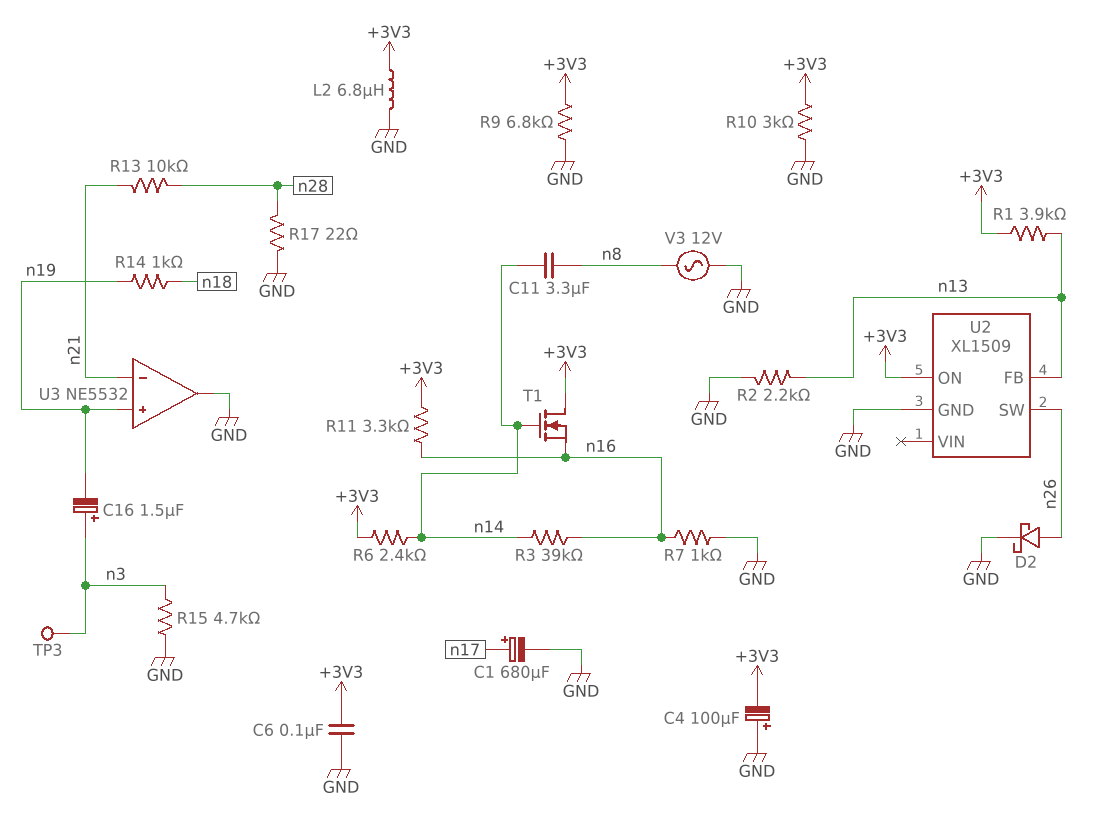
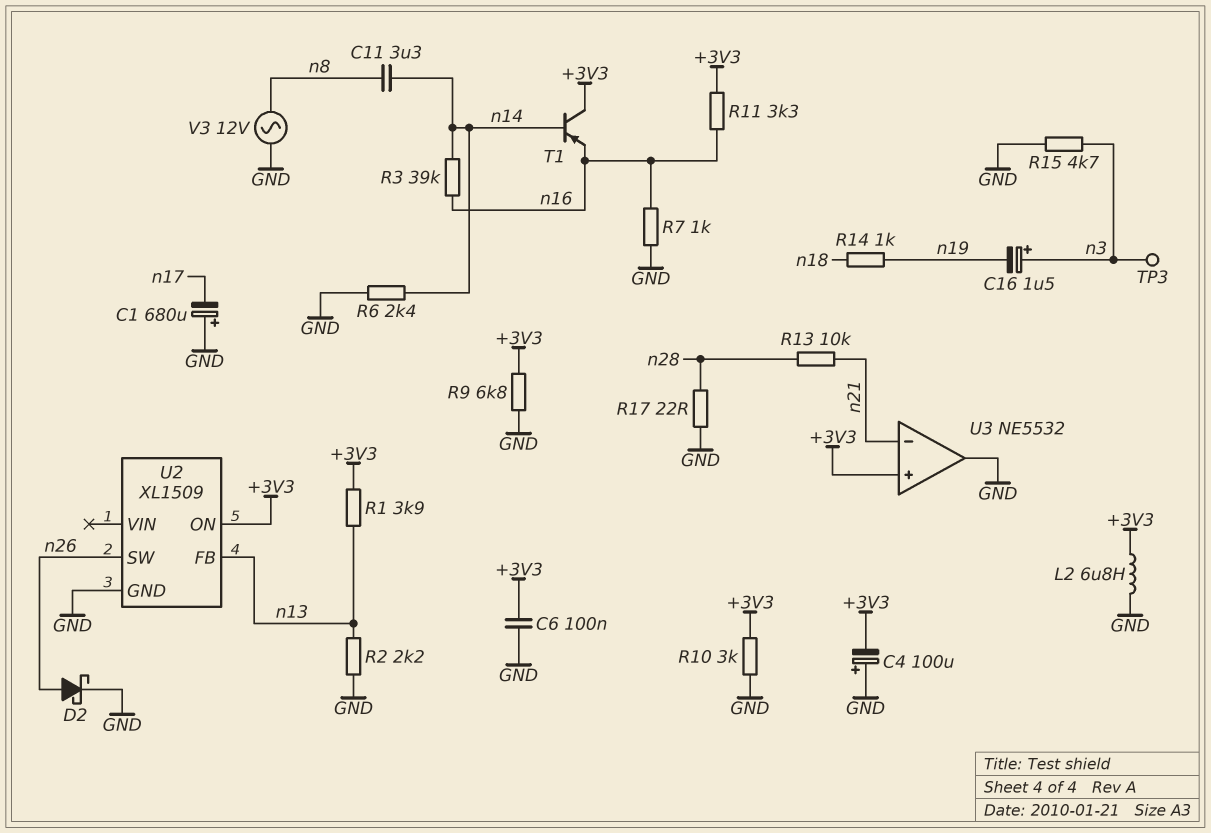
C1: 680uF (plus n17, minus GND) -> 680uF (plus GND, minus n17)
R6: 2.4k (+3V3, n14) -> 2.4k (GND, n14)
T1: NMOS (G n14, D +3V3, S n16) -> PNP (B n14, C +3V3, E n16)
U3 pin in+: n19 -> +3V3

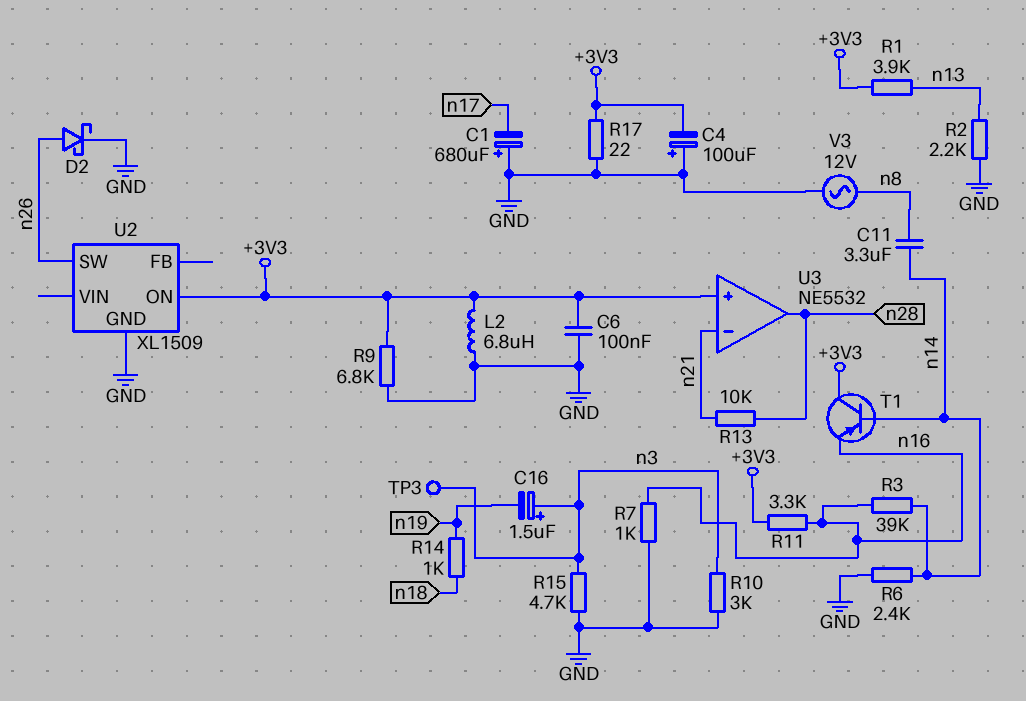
R10: 3k (+3V3, GND) -> 3k (GND, n3)
R17: 22 (GND, n28) -> 22 (+3V3, GND)
U2 pin FB: n13 -> none
U3 pin out: GND -> n28

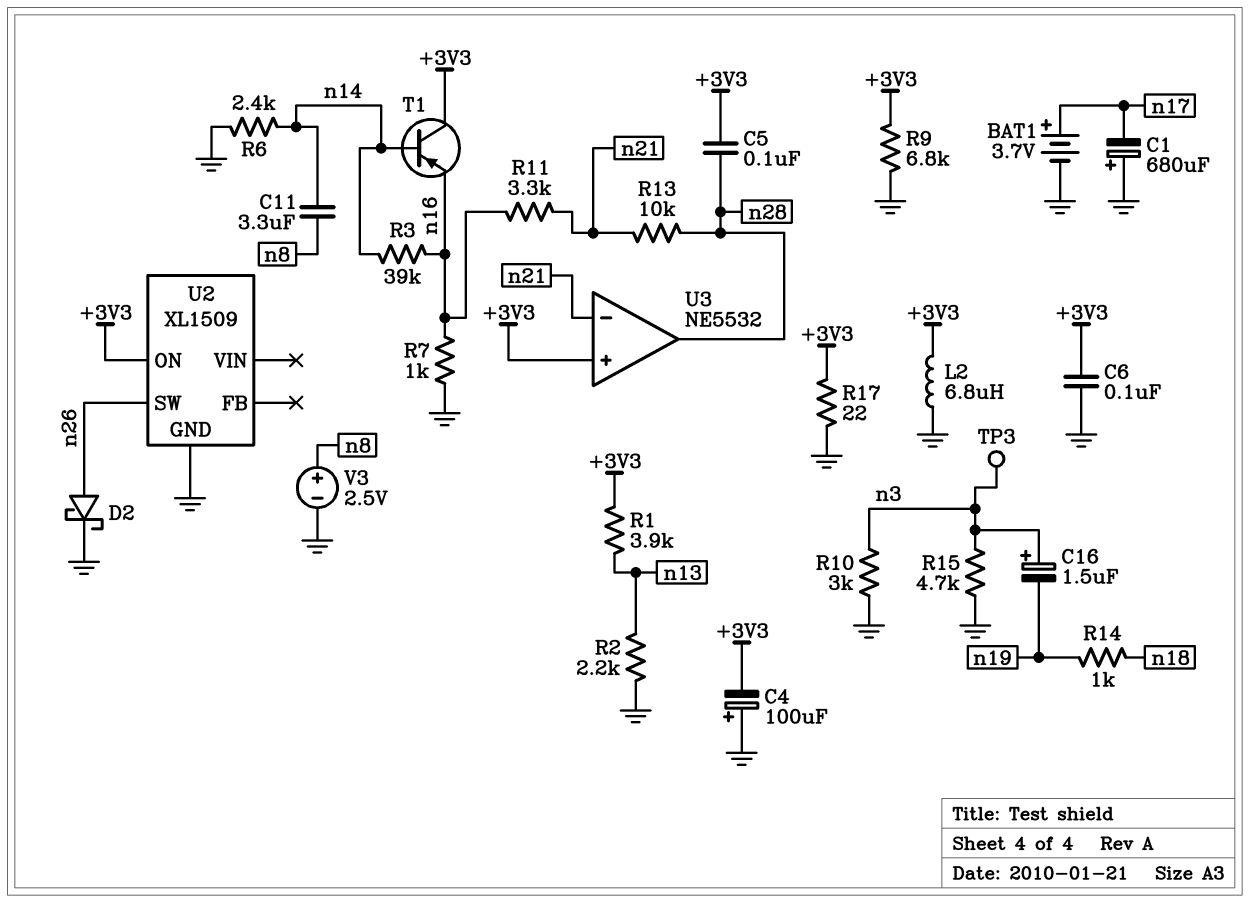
BAT1: none -> 3.7V (plus n17, minus GND)
C5: none -> 100nF (+3V3, n28)
R11: 3.3k (+3V3, n16) -> 3.3k (n16, n21)
V3: AC 12V (GND, n8) -> 2.5V (plus n8, minus GND)

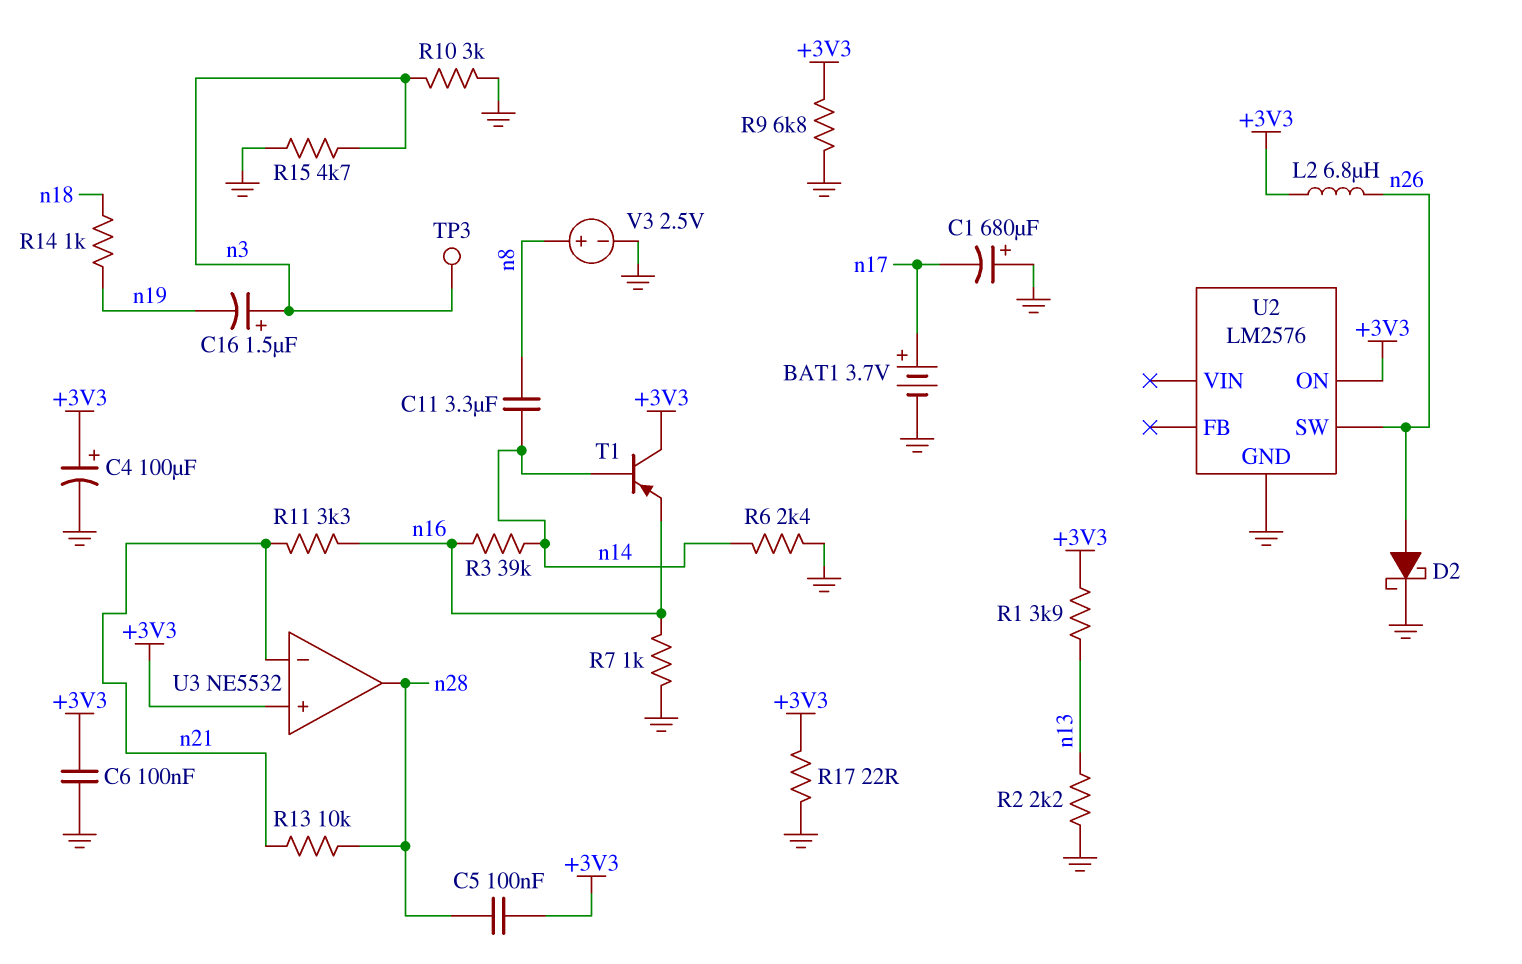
C4: 100uF (plus GND, minus +3V3) -> 100uF (plus +3V3, minus GND)
L2: 6.8uH (+3V3, GND) -> 6.8uH (+3V3, n26)
U2: XL1509 -> LM2576

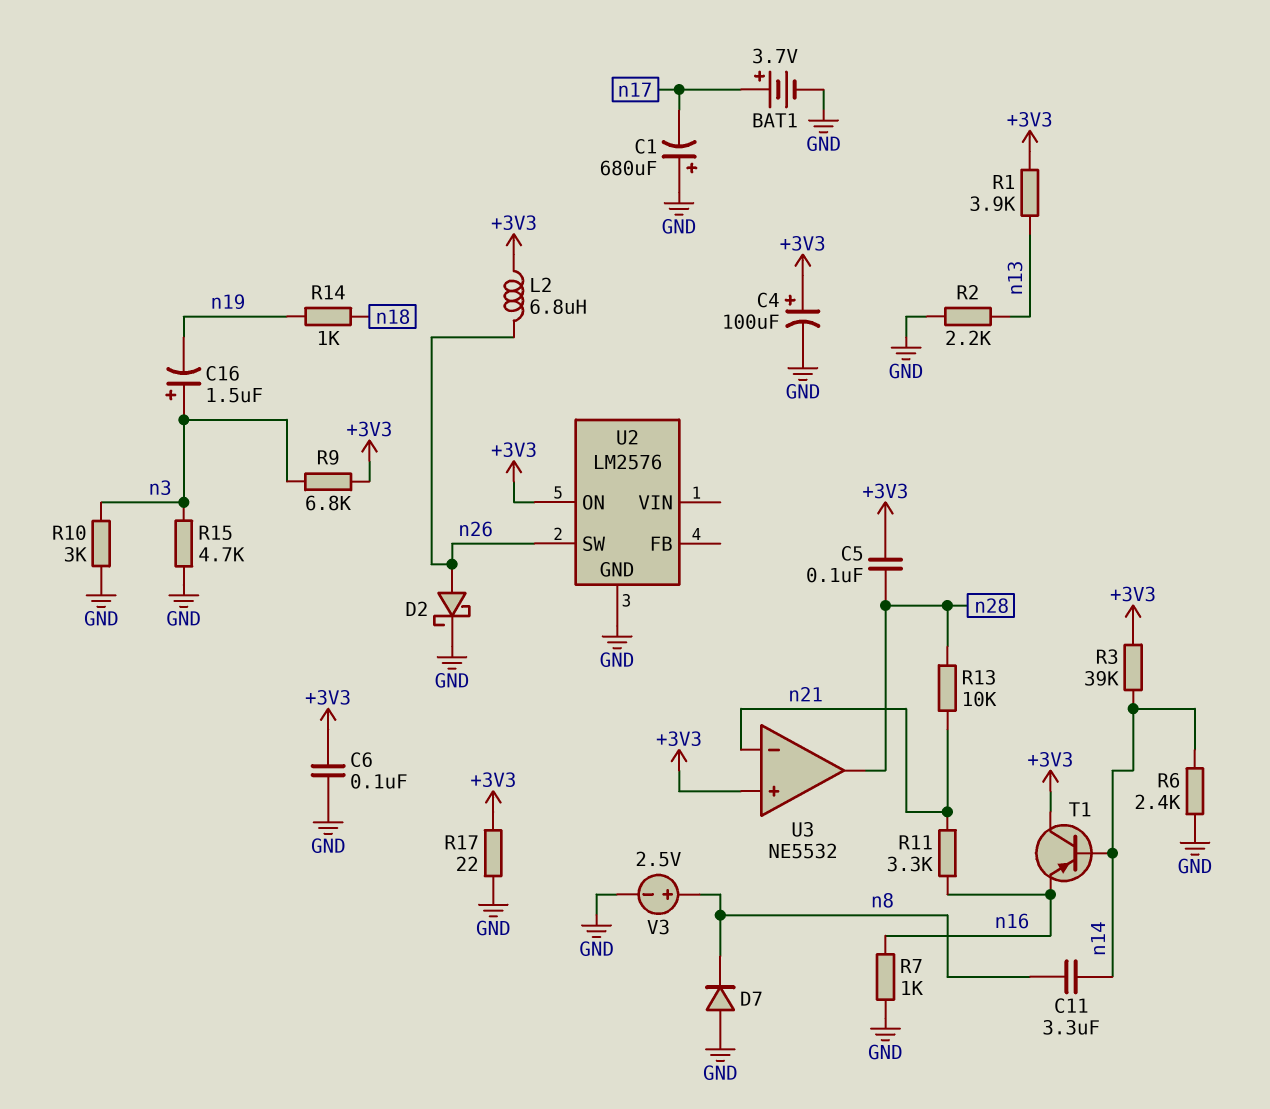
D7: none -> diode (A GND, K n8)
R3: 39k (n14, n16) -> 39k (+3V3, n14)
R9: 6.8k (+3V3, GND) -> 6.8k (+3V3, n3)
TP3: test point (n3) -> none

